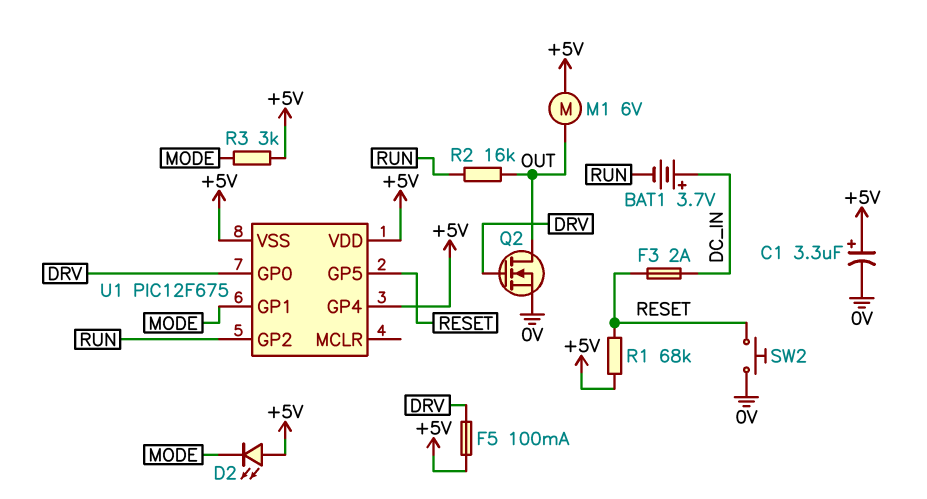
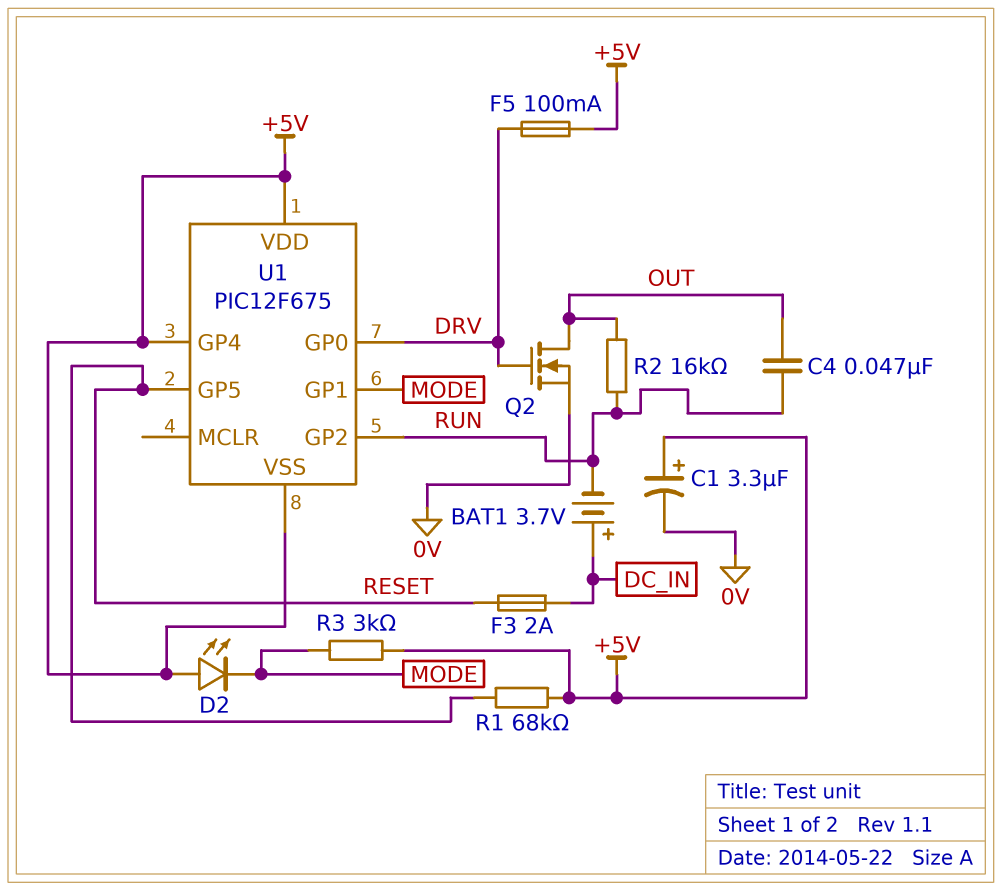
C4: none -> 47nF (OUT, RUN)
M1: motor 6V (+5V, OUT) -> none
SW2: button (0V, RESET) -> none

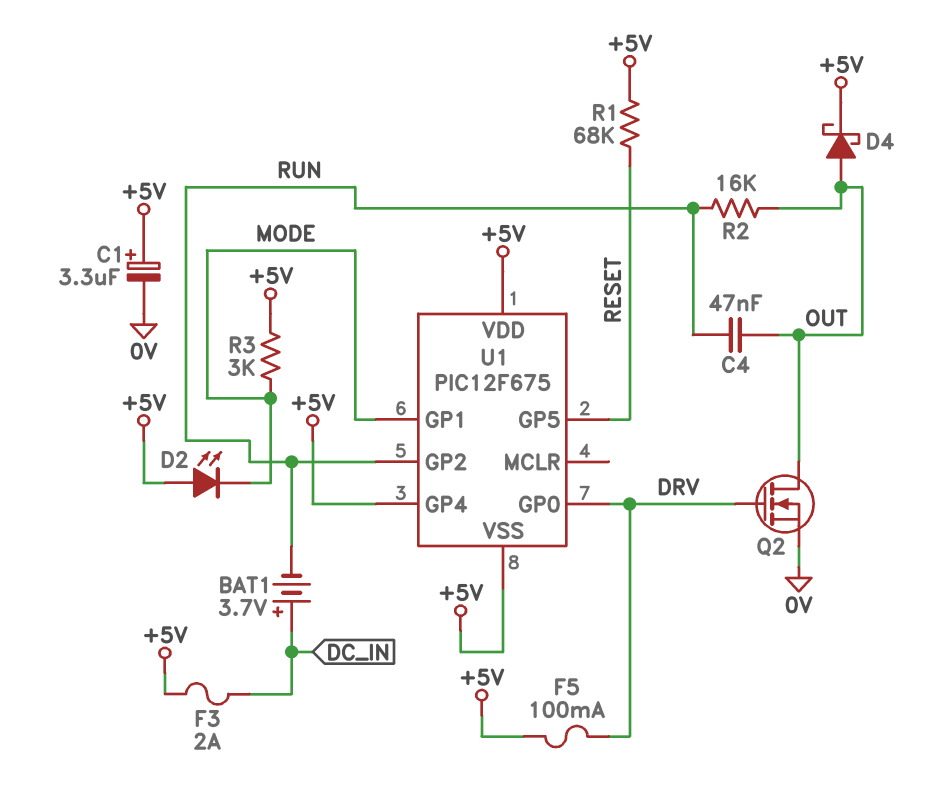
D4: none -> schottky (A OUT, K +5V)
F3: 2A (DC_IN, RESET) -> 2A (+5V, DC_IN)

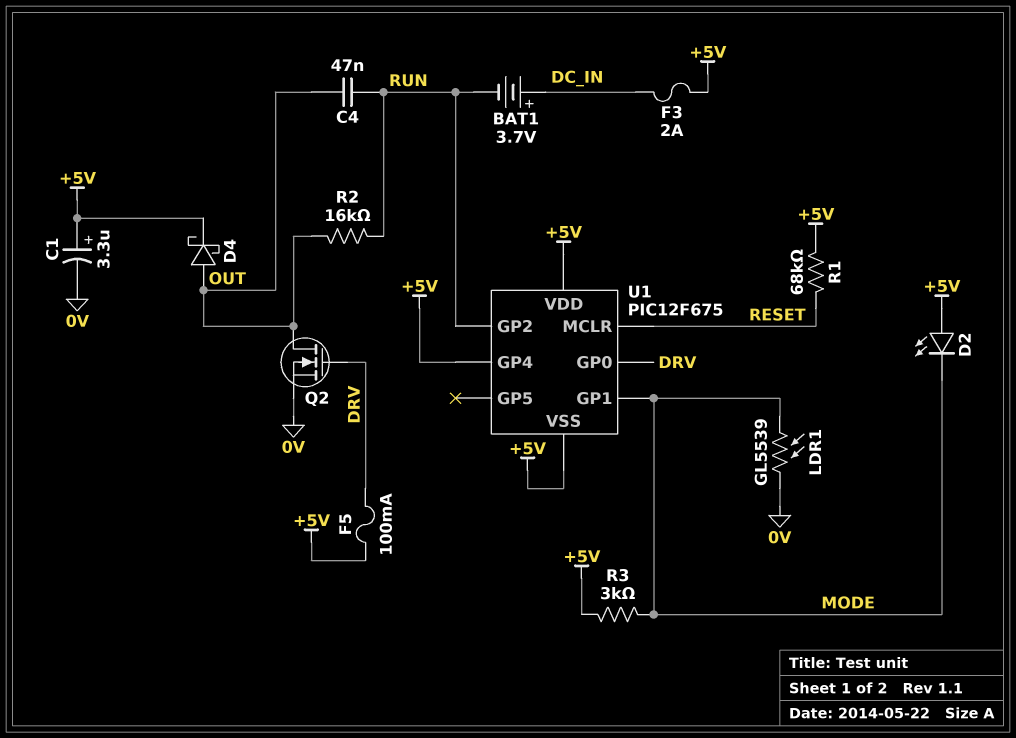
LDR1: none -> GL5539 (0V, MODE)
U1 pin GP5: RESET -> none
U1 pin MCLR: none -> RESET

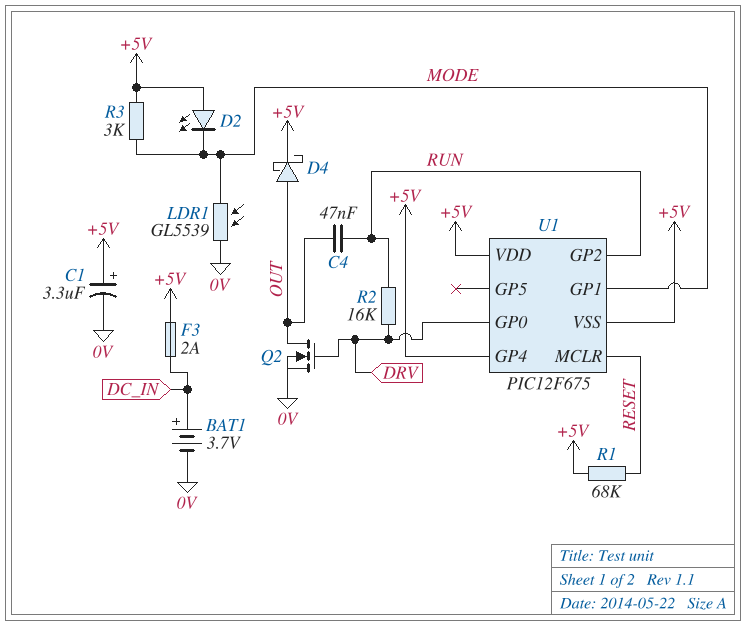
BAT1: 3.7V (plus DC_IN, minus RUN) -> 3.7V (plus DC_IN, minus 0V)
F5: 100mA (+5V, DRV) -> none
R2: 16k (OUT, RUN) -> 16k (DRV, RUN)

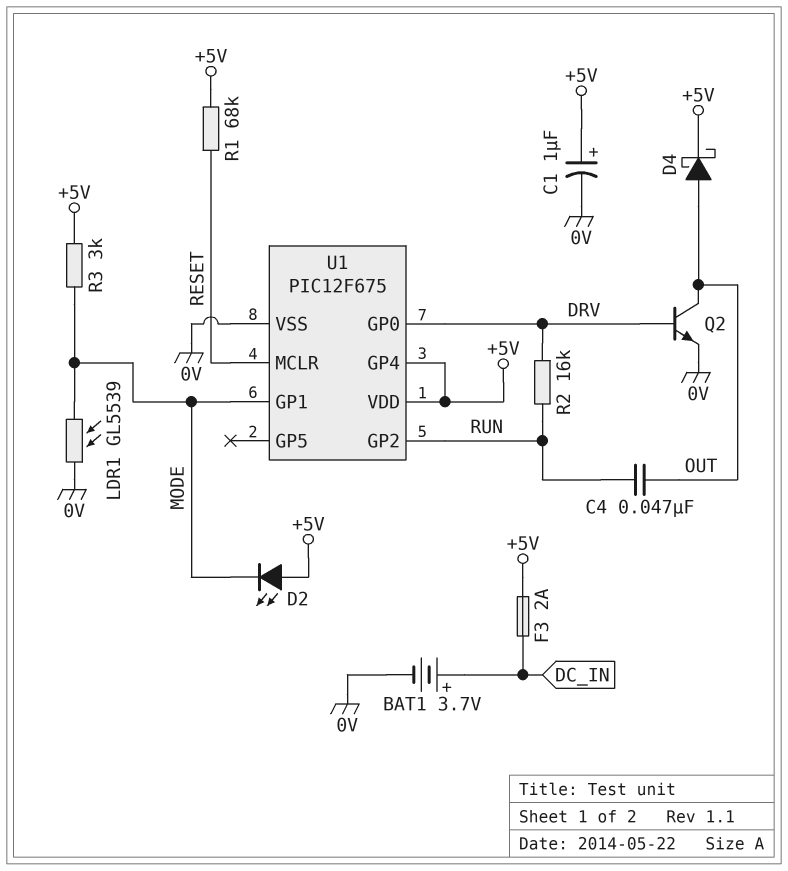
C1: 3.3uF (plus +5V, minus 0V) -> 1uF (plus +5V, minus 0V)
Q2: NMOS (G DRV, D OUT, S 0V) -> NPN (B DRV, C OUT, E 0V)
U1 pin VSS: +5V -> 0V

